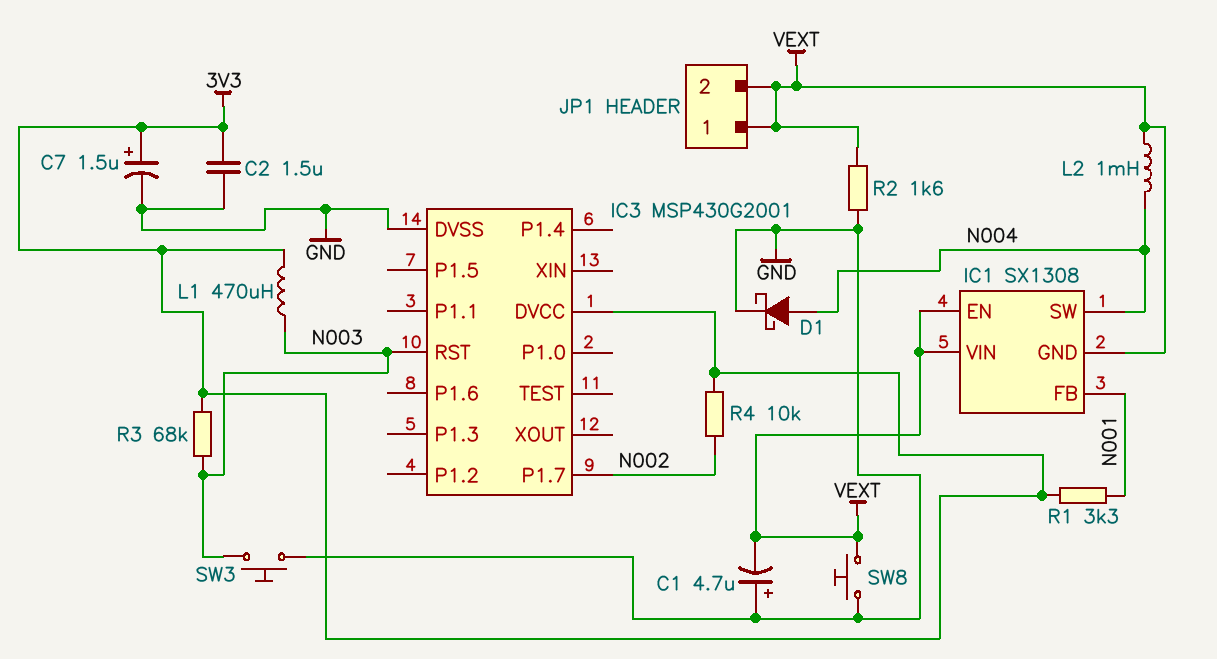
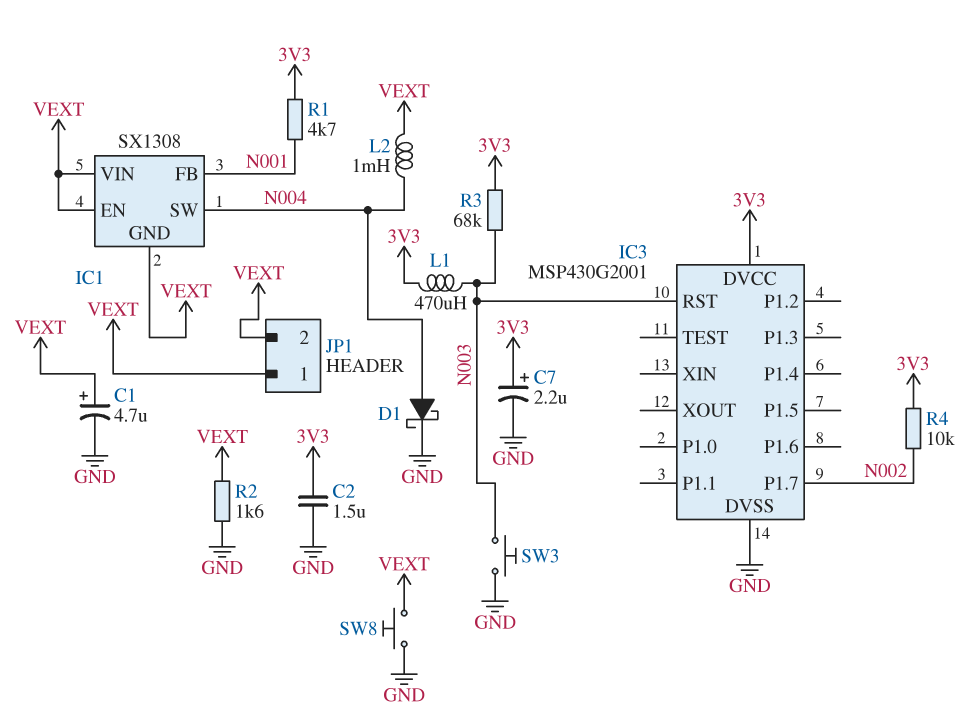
C1: 4.7uF (plus GND, minus VEXT) -> 4.7uF (plus VEXT, minus GND)
C7: 1.5uF (plus 3V3, minus GND) -> 2.2uF (plus 3V3, minus GND)
R1: 3.3k (3V3, N001) -> 4.7k (3V3, N001)

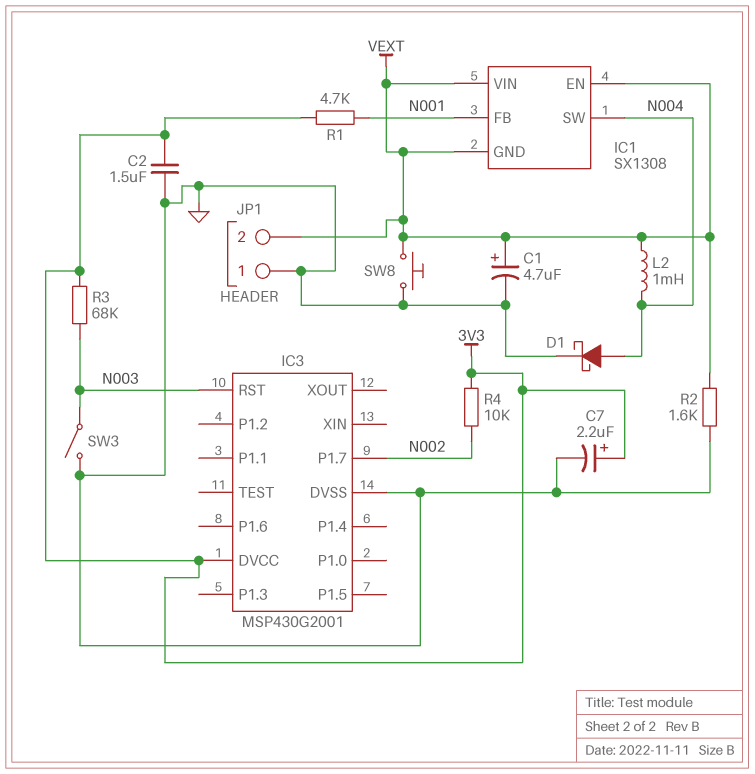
JP1 pin 1: VEXT -> GND
L1: 470uH (3V3, N003) -> none
SW3: button (GND, N003) -> switch (GND, N003)

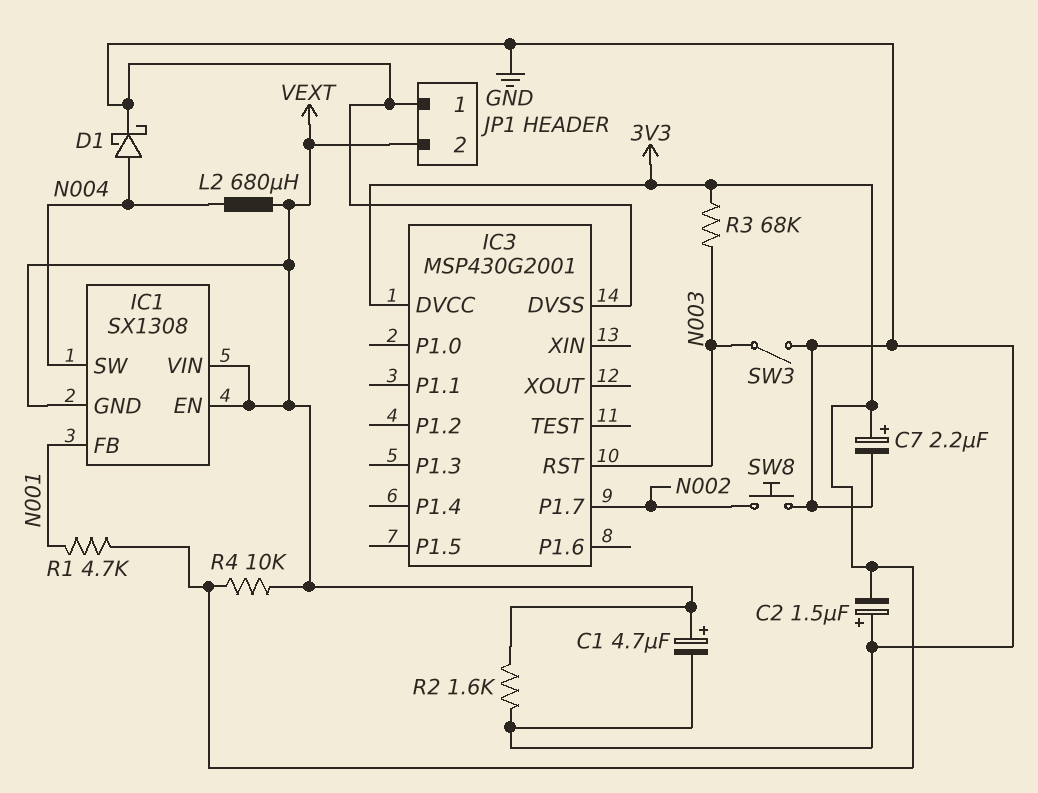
C2: 1.5uF (3V3, GND) -> 1.5uF (plus GND, minus 3V3)
L2: 1mH (N004, VEXT) -> 680uH (N004, VEXT)
R4: 10k (3V3, N002) -> 10k (3V3, VEXT)
SW8: button (GND, VEXT) -> button (GND, N002)

